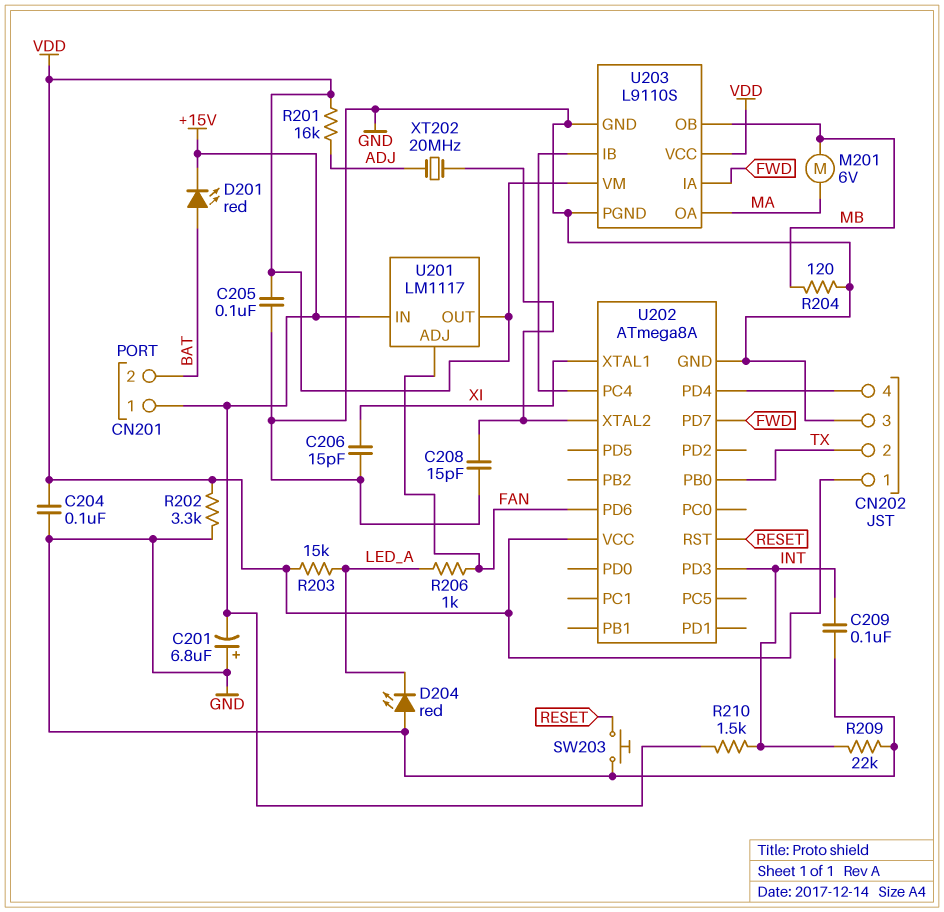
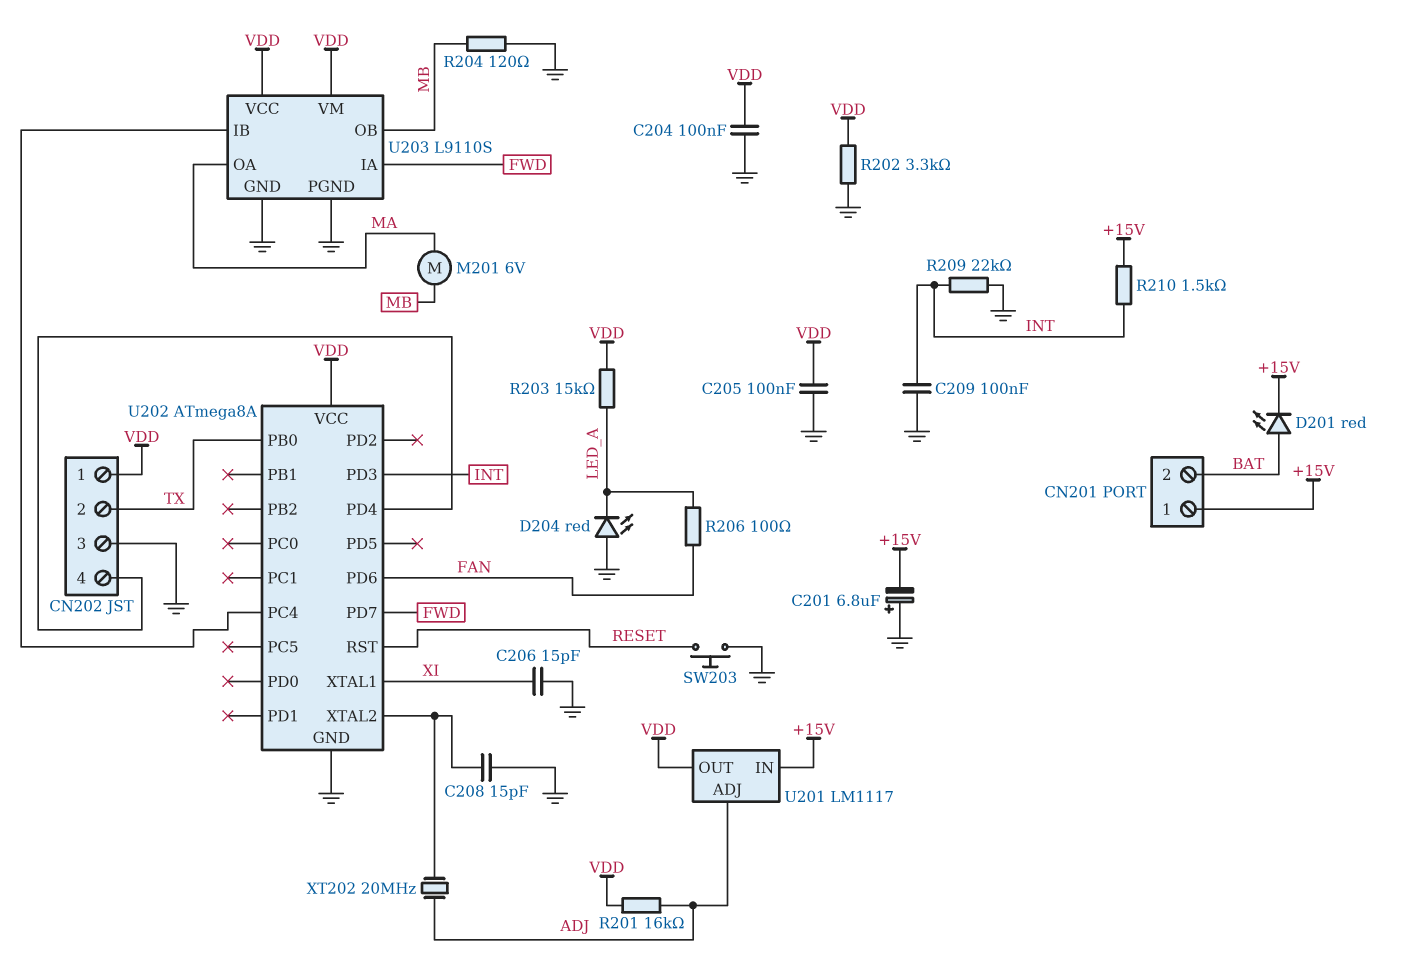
R206: 1k (FAN, LED_A) -> 100 (FAN, LED_A)
U201 pin ADJ: FAN -> ADJ

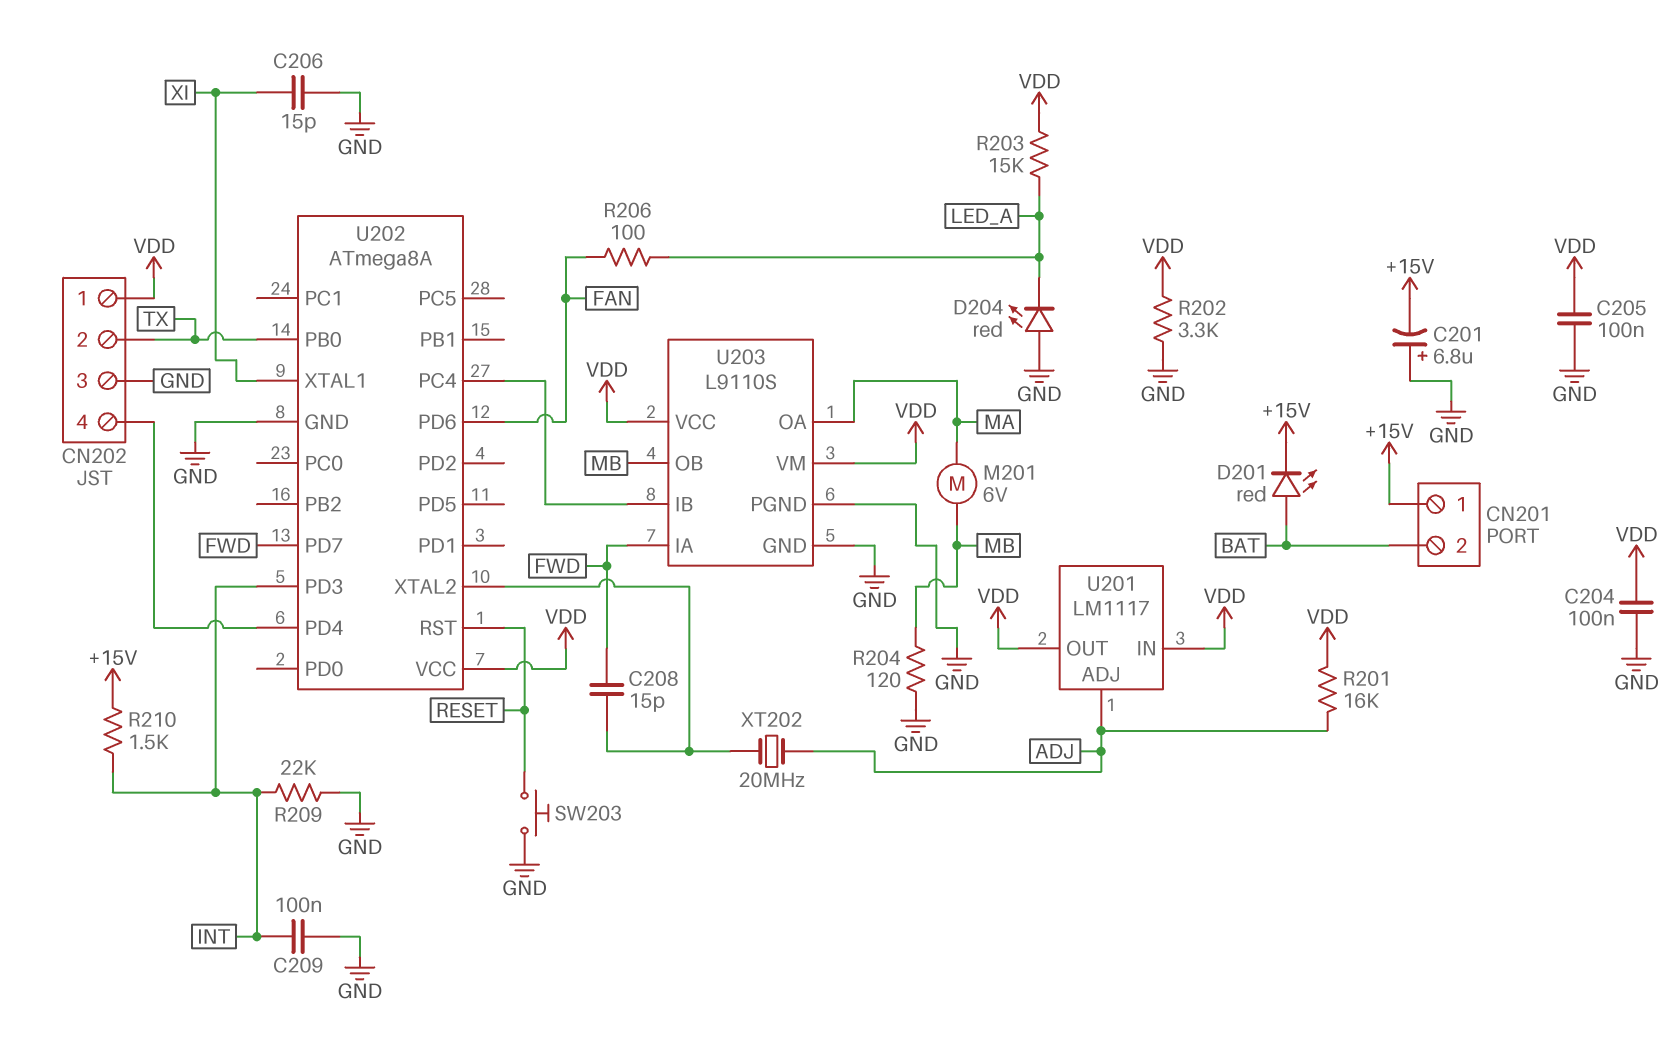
C208: 15pF (GND, U202/XTAL2) -> 15pF (FWD, U202/XTAL2)
U201 pin IN: +15V -> VDD

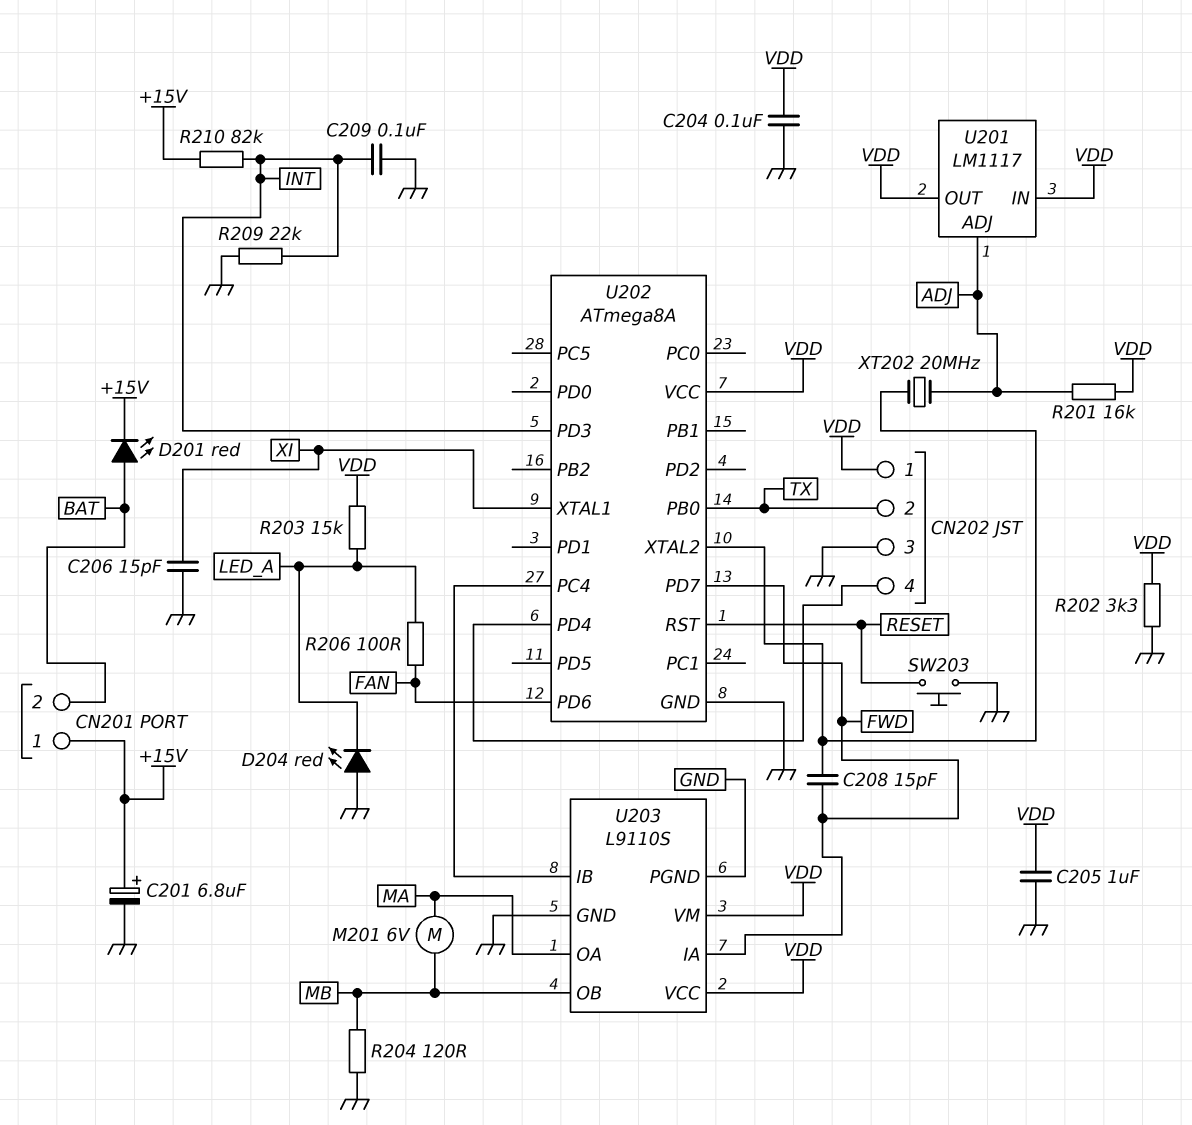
C201: 6.8uF (plus GND, minus +15V) -> 6.8uF (plus +15V, minus GND)
C205: 100nF (GND, VDD) -> 1uF (GND, VDD)
R210: 1.5k (+15V, INT) -> 82k (+15V, INT)

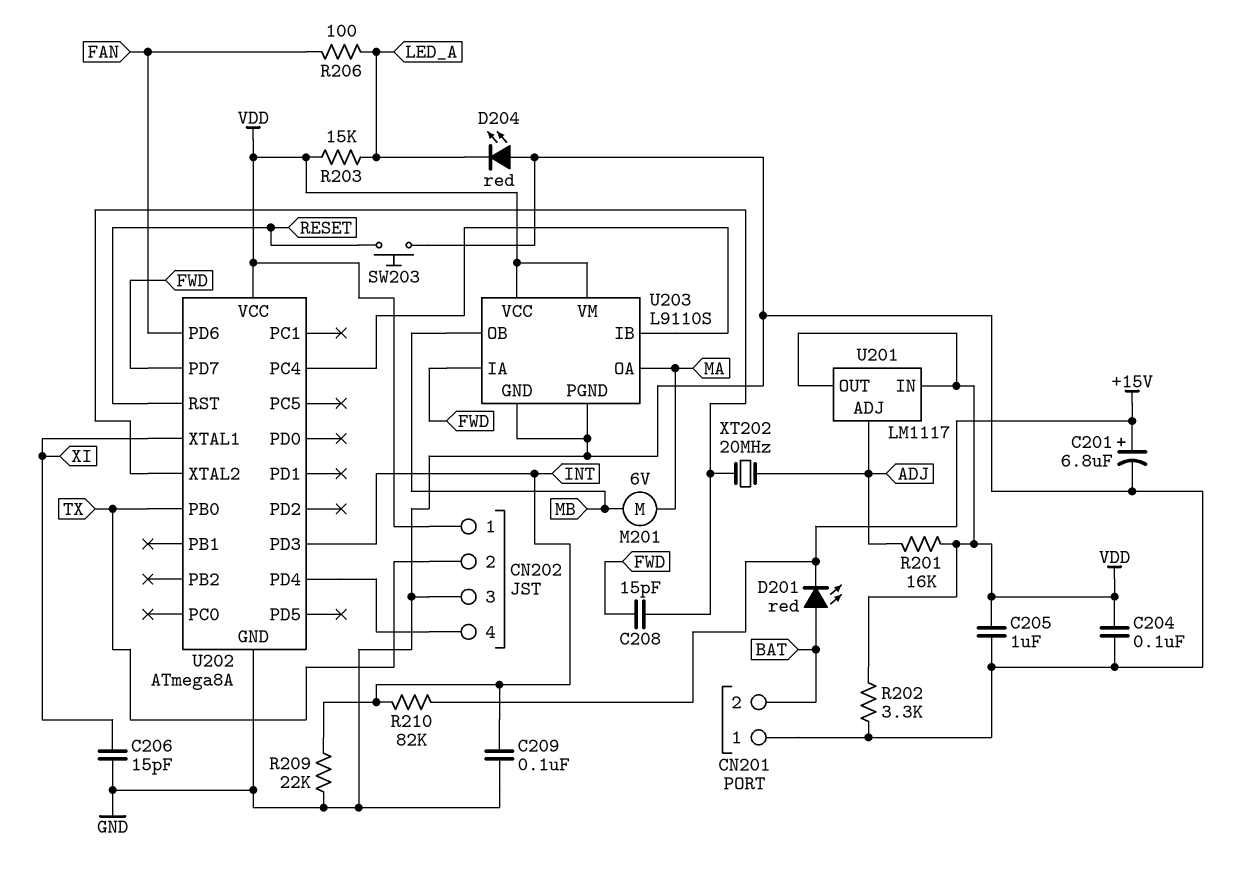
CN201 pin 1: +15V -> GND
R204: 120 (GND, MB) -> none

